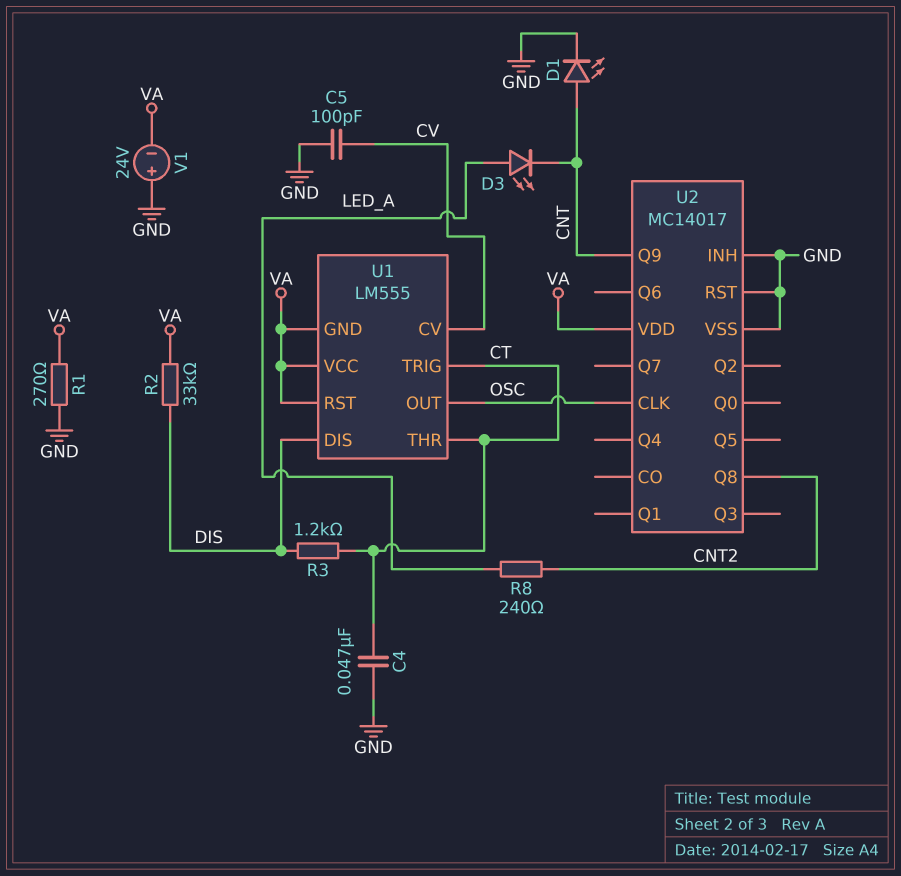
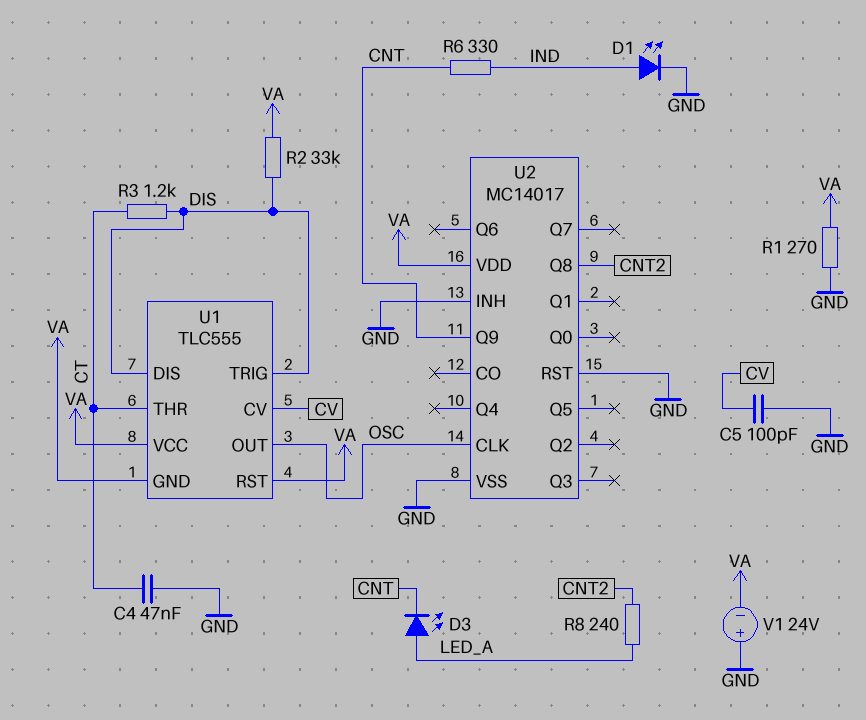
D1: LED (A CNT, K GND) -> LED (A IND, K GND)
R6: none -> 330 (CNT, IND)
U1: LM555 -> TLC555
U1 pin TRIG: CT -> DIS

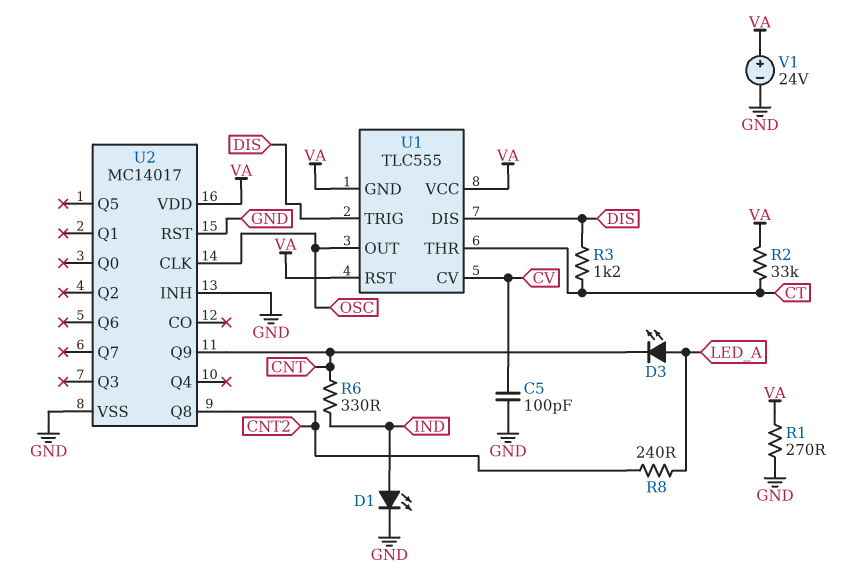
C4: 47nF (CT, GND) -> none
R2: 33k (DIS, VA) -> 33k (CT, VA)
V1: 24V (plus GND, minus VA) -> 24V (plus VA, minus GND)

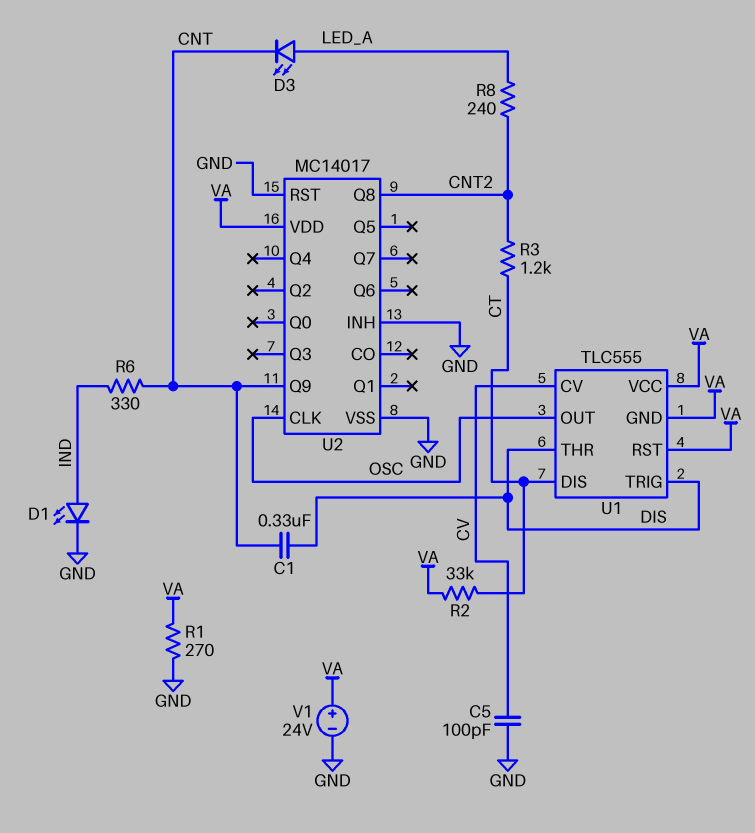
C1: none -> 330nF (CNT, DIS)
R3: 1.2k (CT, DIS) -> 1.2k (CNT2, CT)
U1 pin DIS: DIS -> CT
U1 pin THR: CT -> DIS

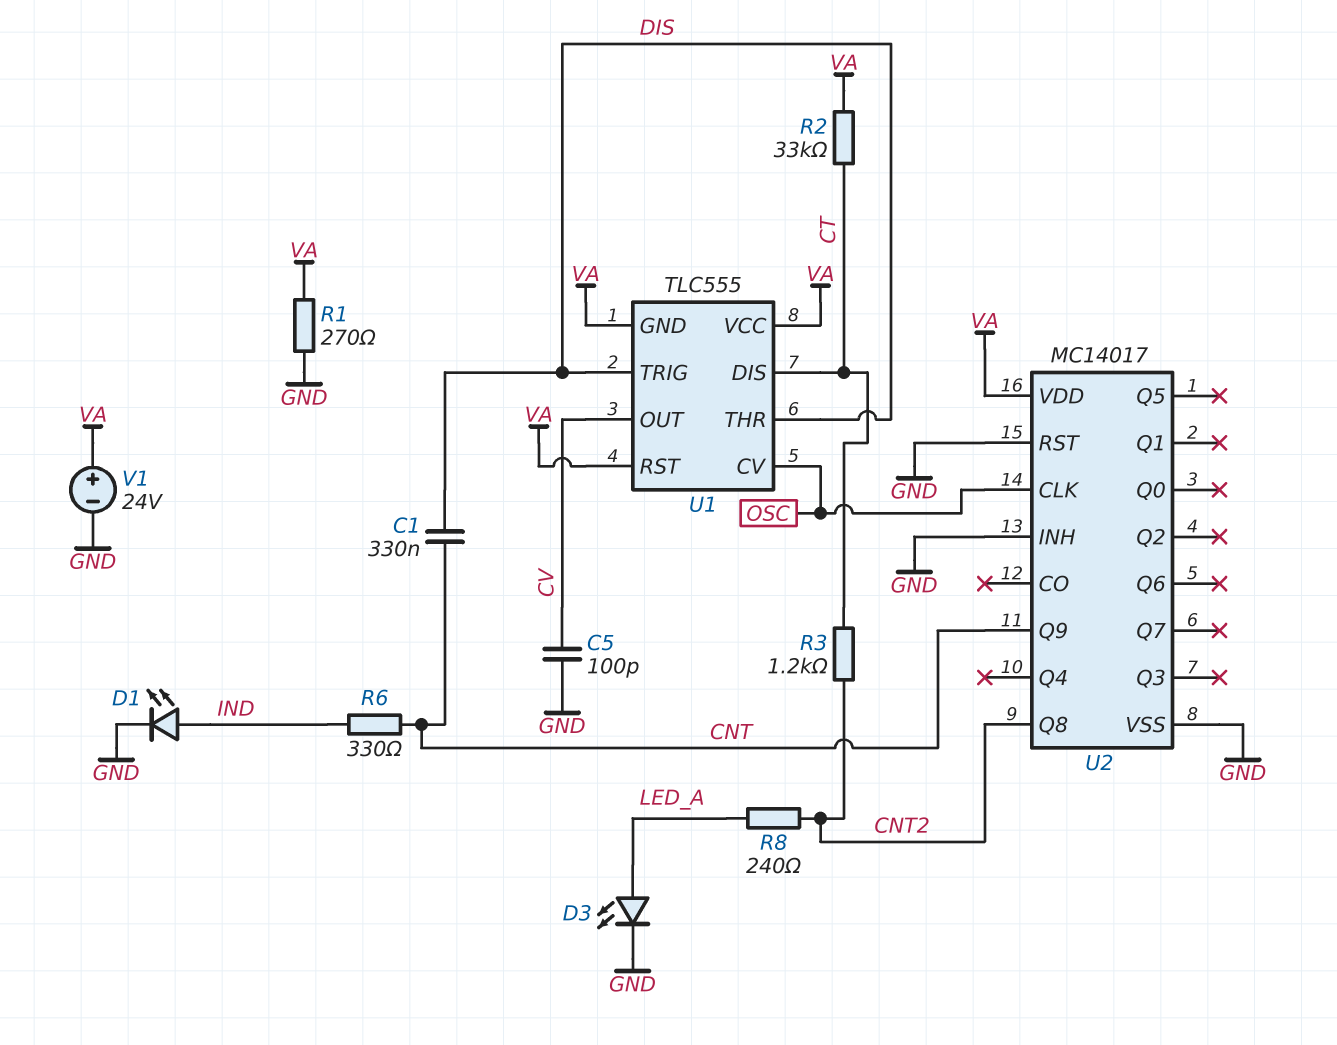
D3: LED (A LED_A, K CNT) -> LED (A LED_A, K GND)
U1 pin CV: CV -> OSC
U1 pin OUT: OSC -> CV

